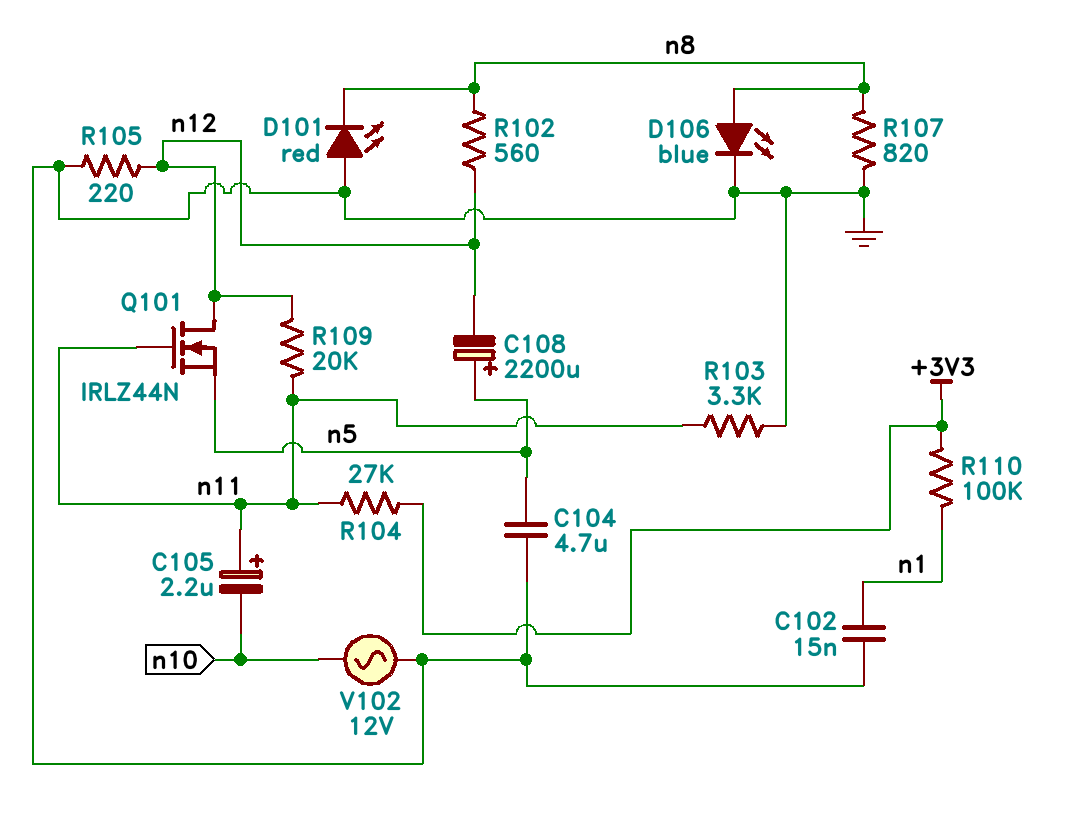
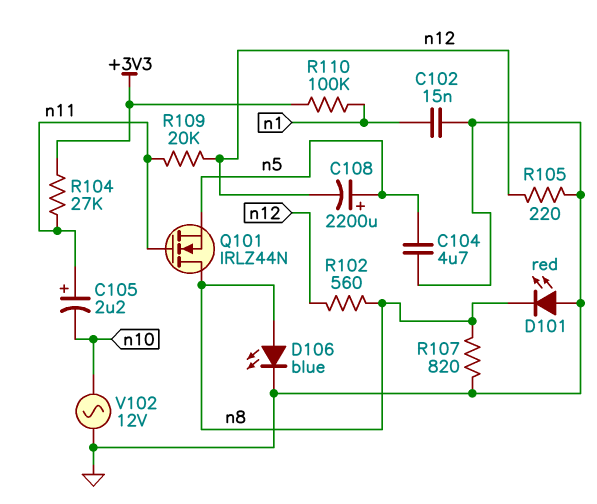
Q101: NMOS IRLZ44N (G n11, D n12, S n5) -> NMOS IRLZ44N (G n11, D n8, S n5)
R103: 3.3k (GND, n11) -> none

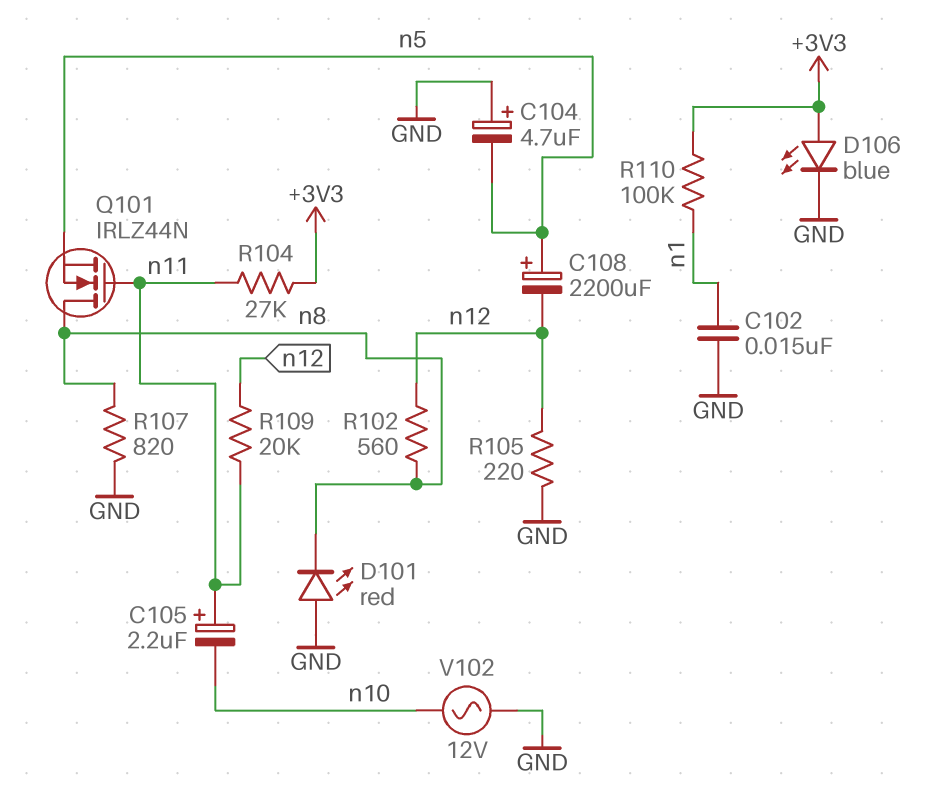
C104: 4.7uF (GND, n5) -> 4.7uF (plus GND, minus n5)
D106: LED blue (A n8, K GND) -> LED blue (A +3V3, K GND)

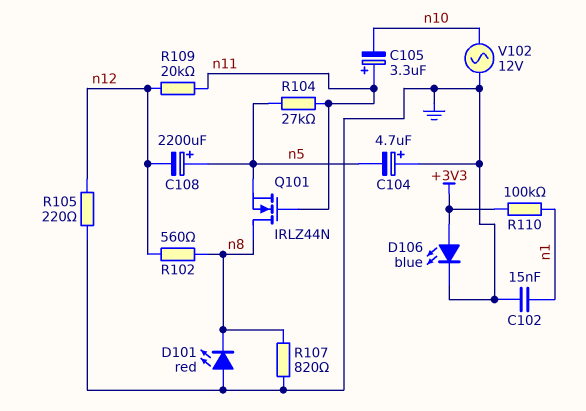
C105: 2.2uF (plus n11, minus n10) -> 3.3uF (plus n11, minus n10)
R104: 27k (+3V3, n11) -> 27k (n5, n11)

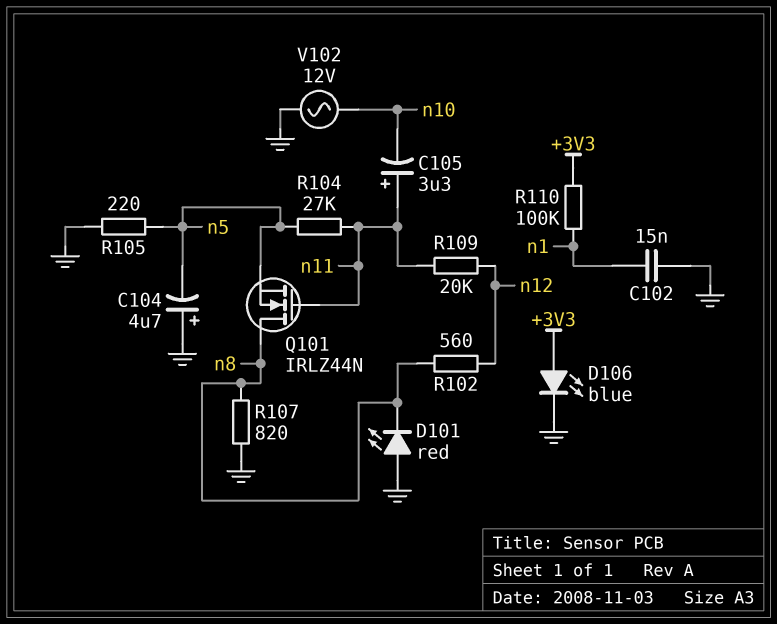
C108: 2200uF (plus n5, minus n12) -> none
R105: 220 (GND, n12) -> 220 (GND, n5)

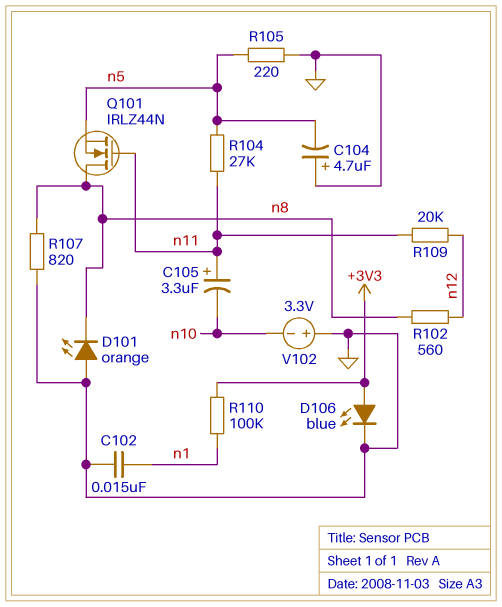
D101: LED red (A GND, K n8) -> LED orange (A GND, K n8)
V102: AC 12V (GND, n10) -> 3.3V (plus GND, minus n10)

